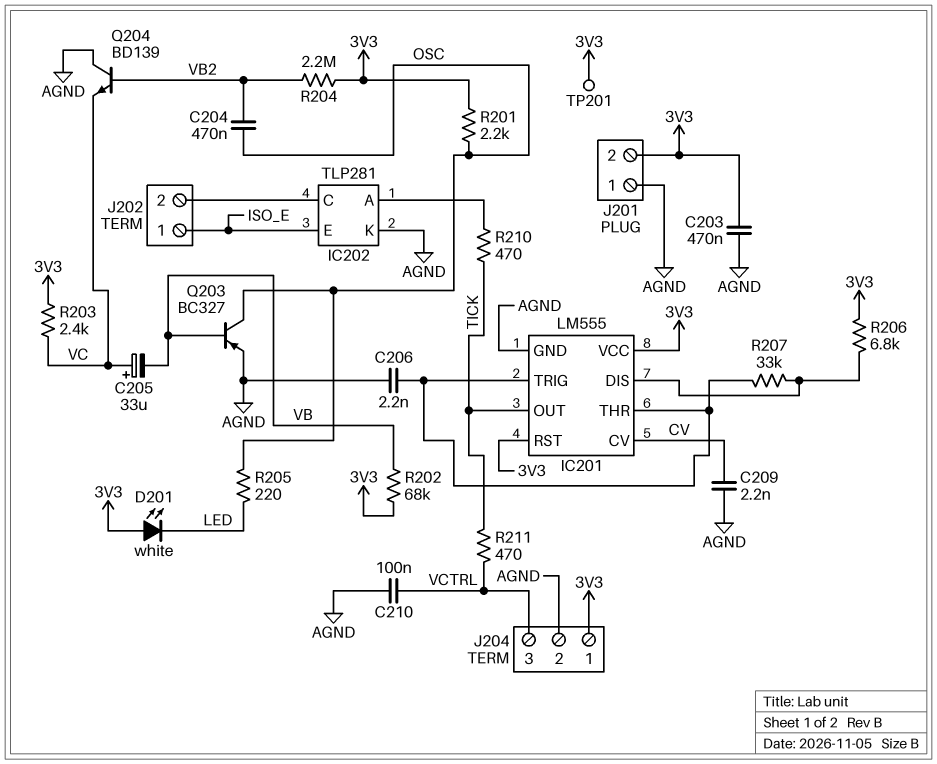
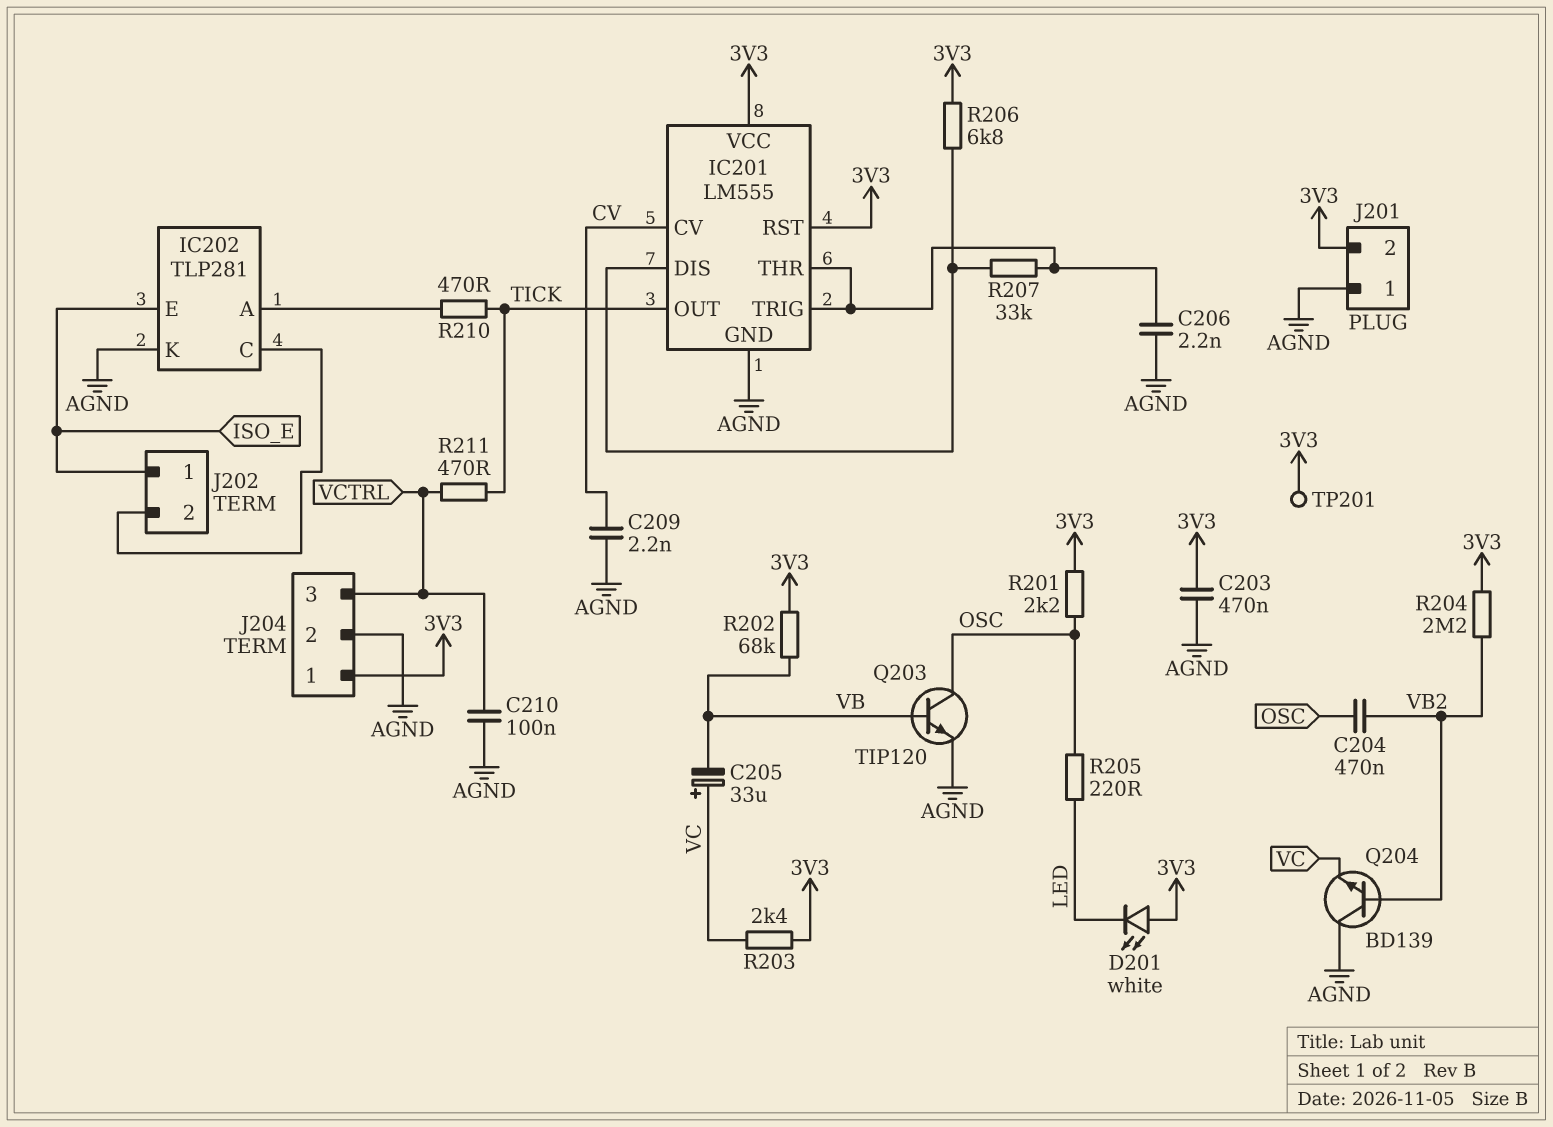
Q203: PNP BC327 (B VB, C OSC, E AGND) -> NPN TIP120 (B VB, C OSC, E AGND)

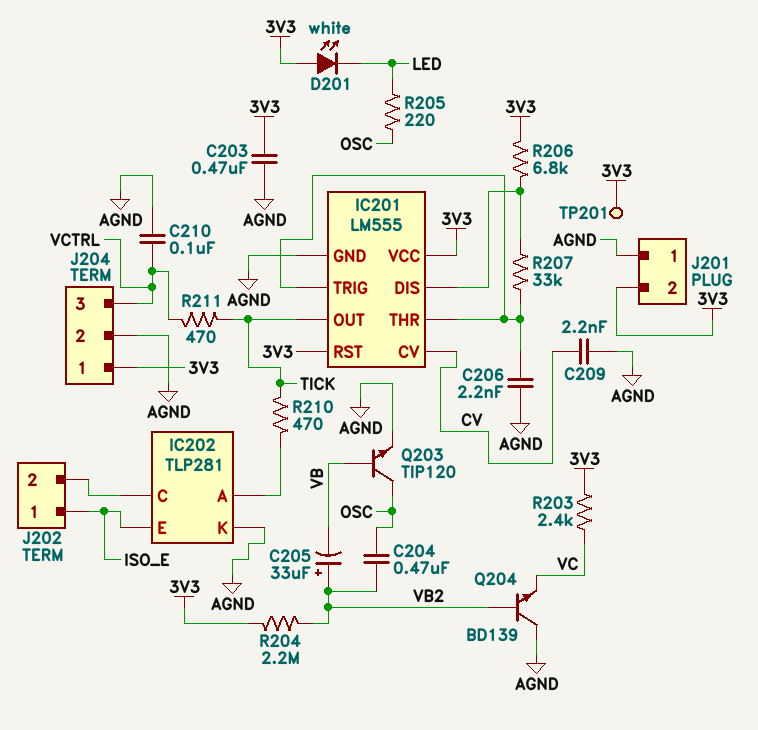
C205: 33uF (plus VC, minus VB) -> 33uF (plus VB2, minus VB)
R201: 2.2k (3V3, OSC) -> none
R202: 68k (3V3, VB) -> none

